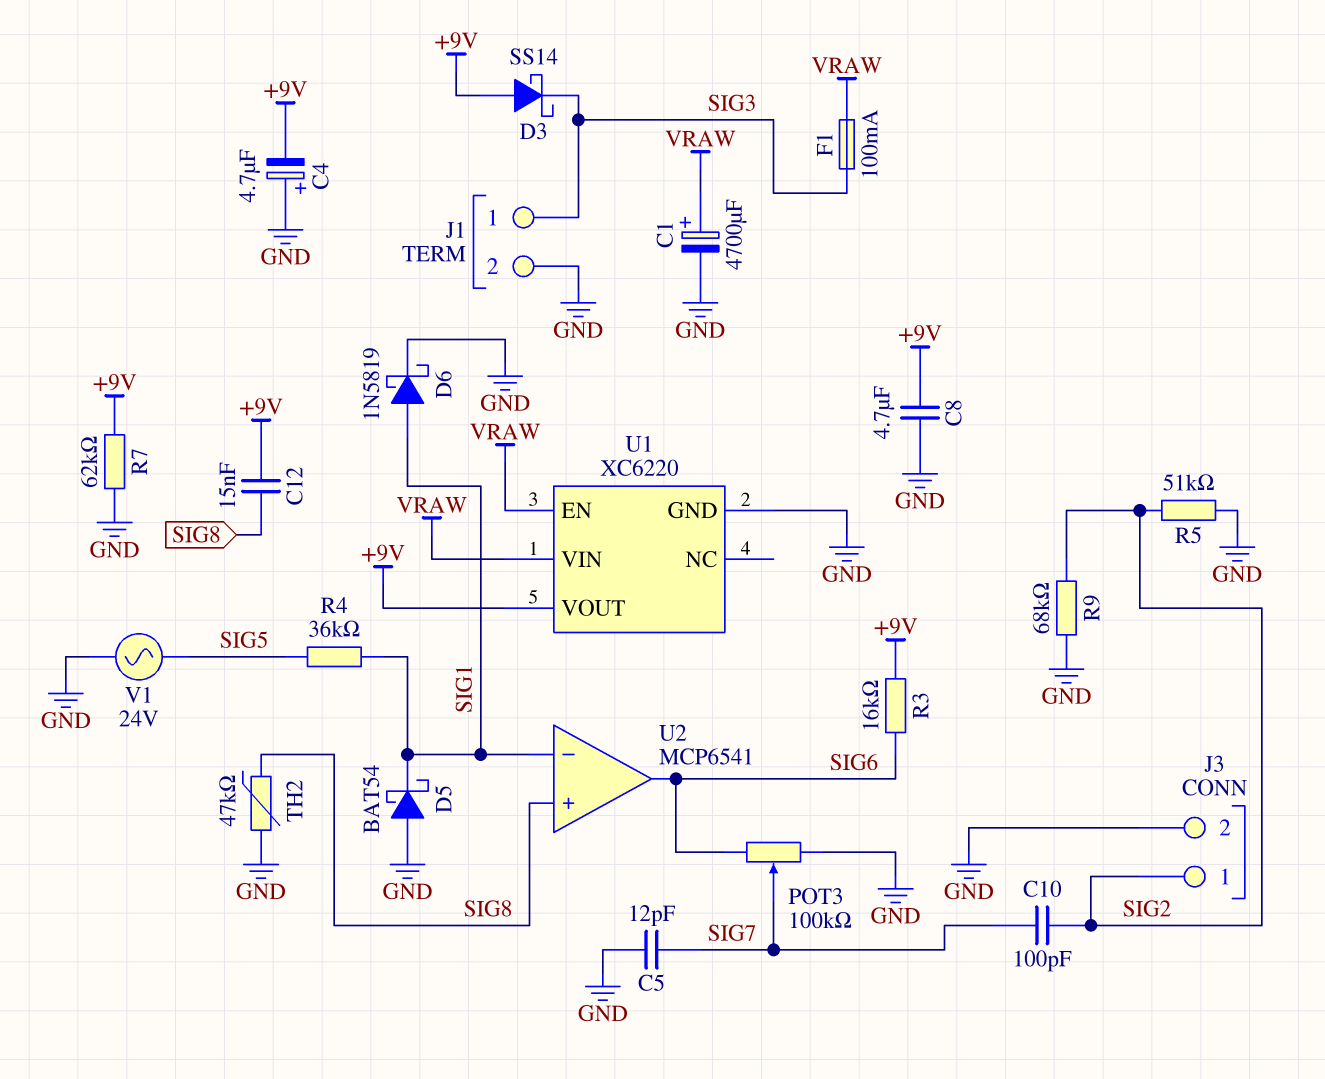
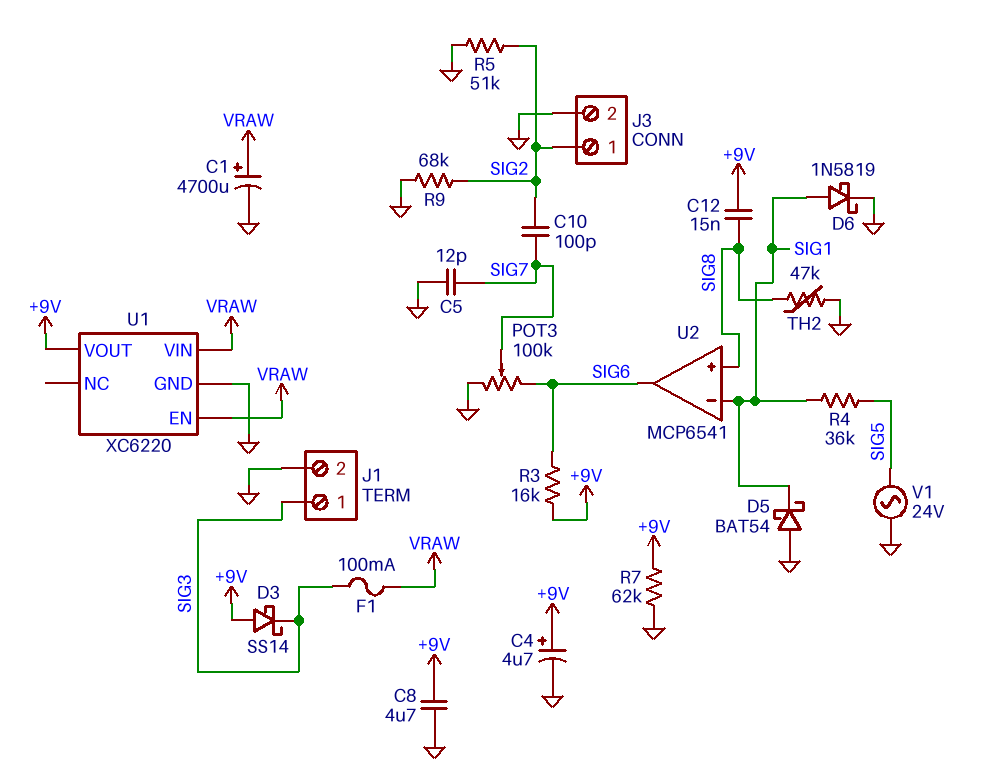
C4: 4.7uF (plus GND, minus +9V) -> 4.7uF (plus +9V, minus GND)

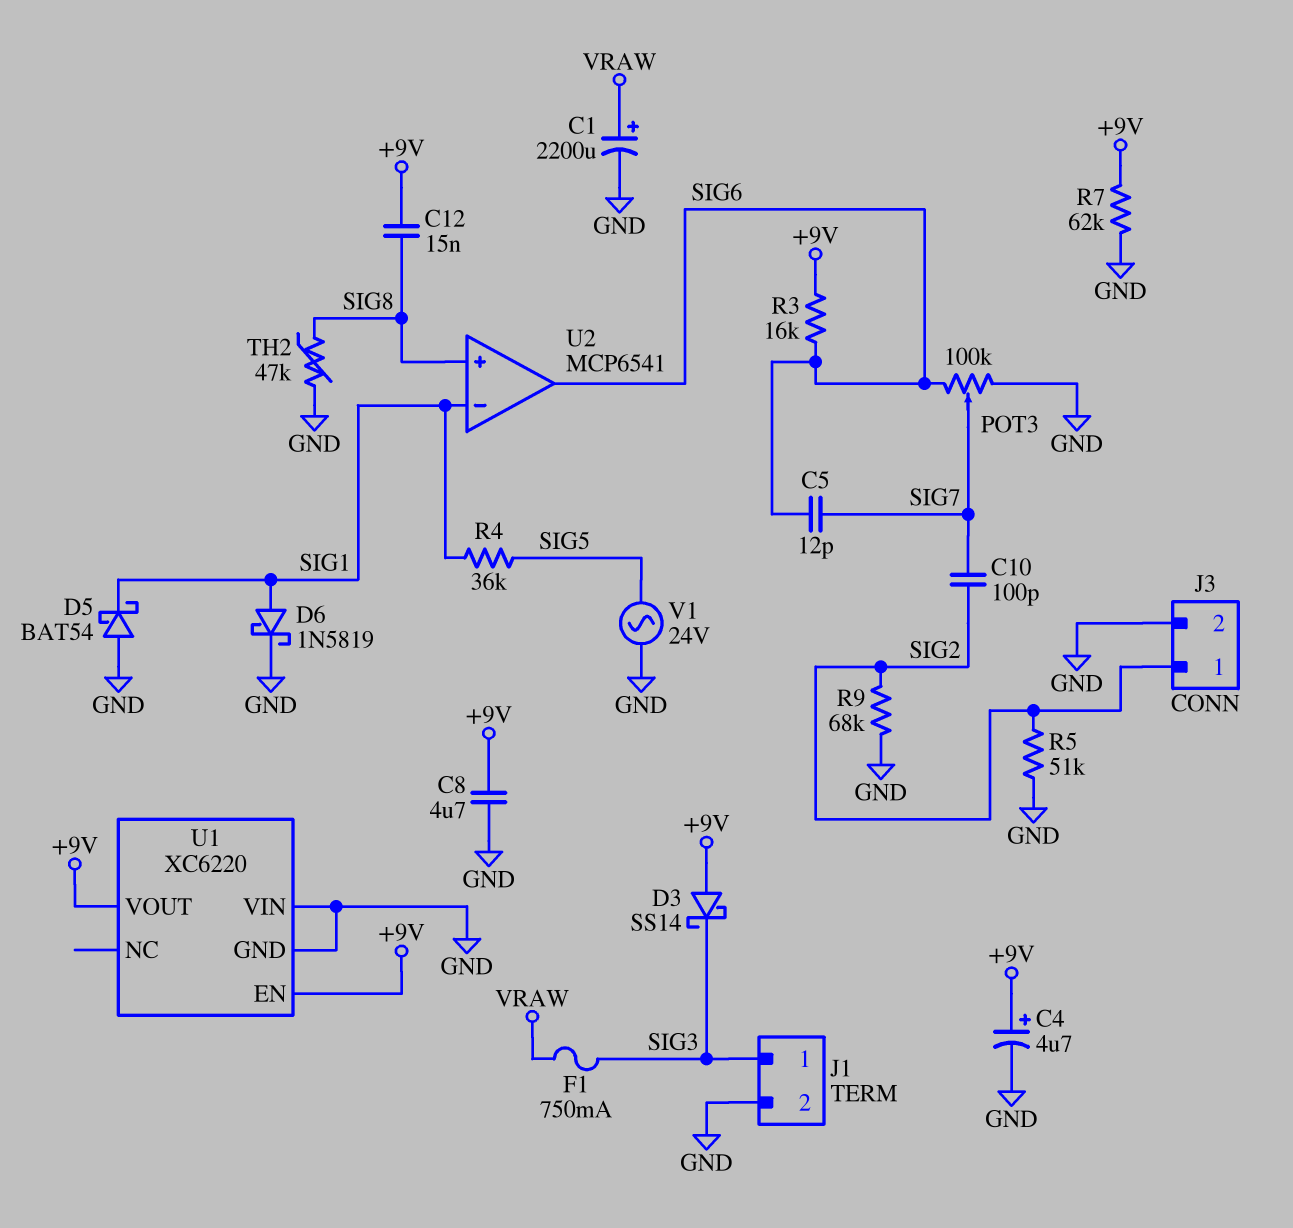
C1: 4700uF (plus VRAW, minus GND) -> 2200uF (plus VRAW, minus GND)
C5: 12pF (GND, SIG7) -> 12pF (SIG6, SIG7)
F1: 100mA (SIG3, VRAW) -> 750mA (SIG3, VRAW)
U1 pin EN: VRAW -> +9V
U1 pin VIN: VRAW -> GND

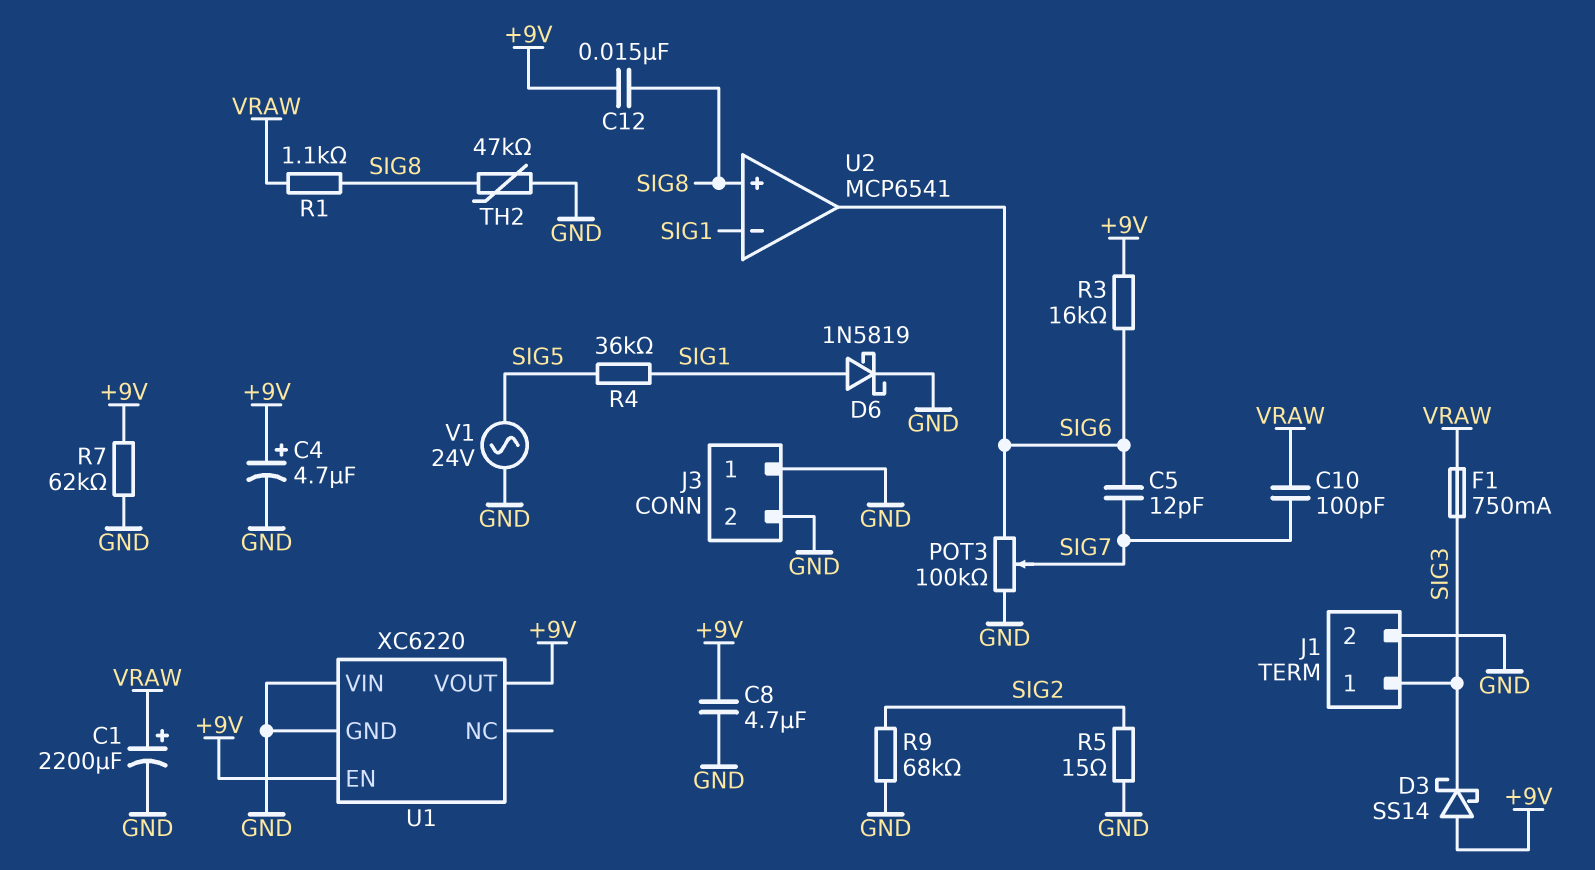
C10: 100pF (SIG2, SIG7) -> 100pF (SIG7, VRAW)
D5: schottky BAT54 (A GND, K SIG1) -> none
J3 pin 1: SIG2 -> GND
R1: none -> 1.1k (SIG8, VRAW)
R5: 51k (GND, SIG2) -> 15 (GND, SIG2)

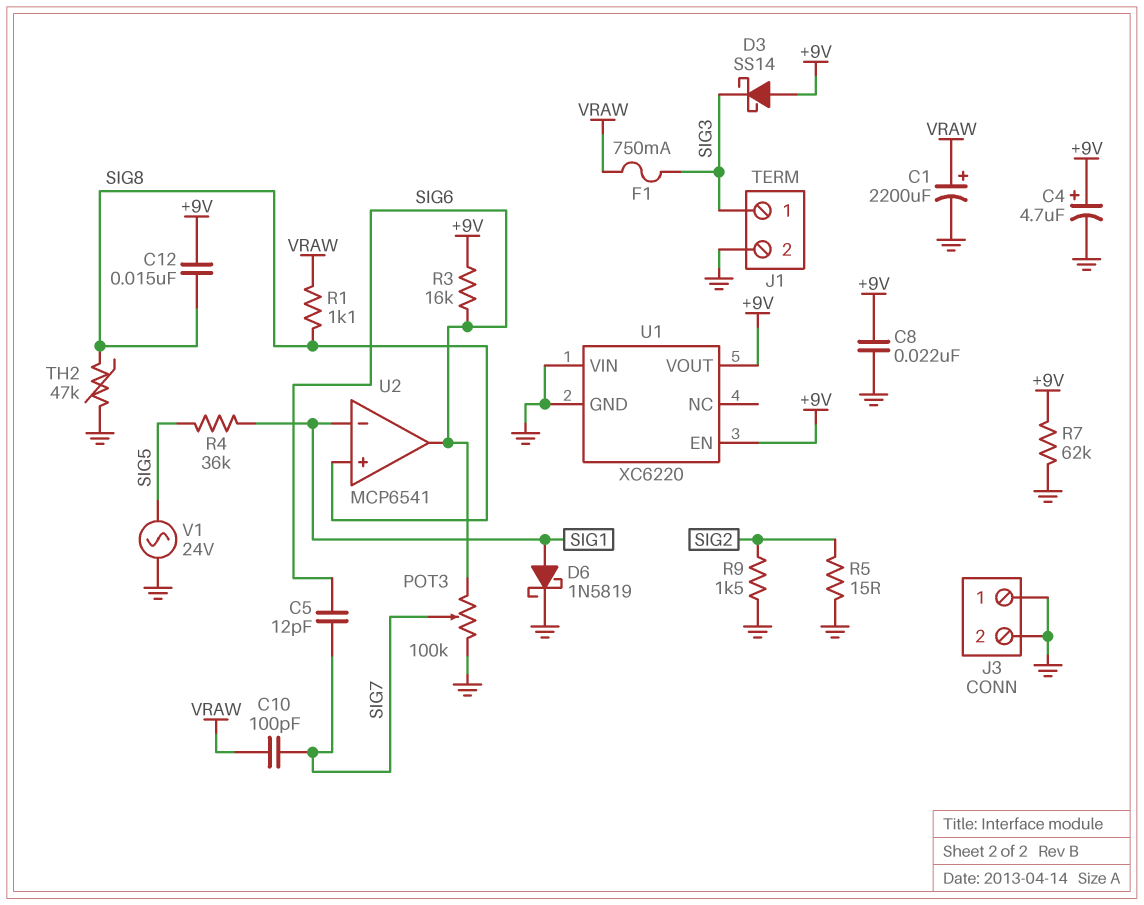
C8: 4.7uF (+9V, GND) -> 22nF (+9V, GND)
R9: 68k (GND, SIG2) -> 1.5k (GND, SIG2)

